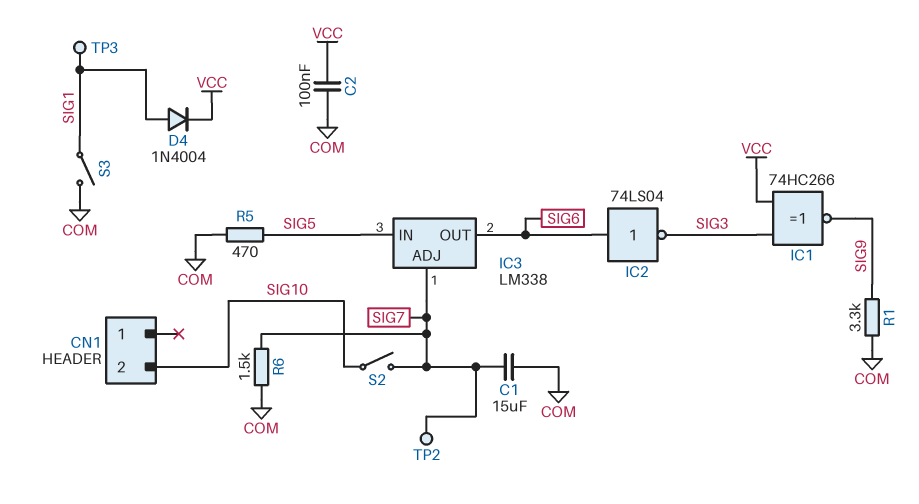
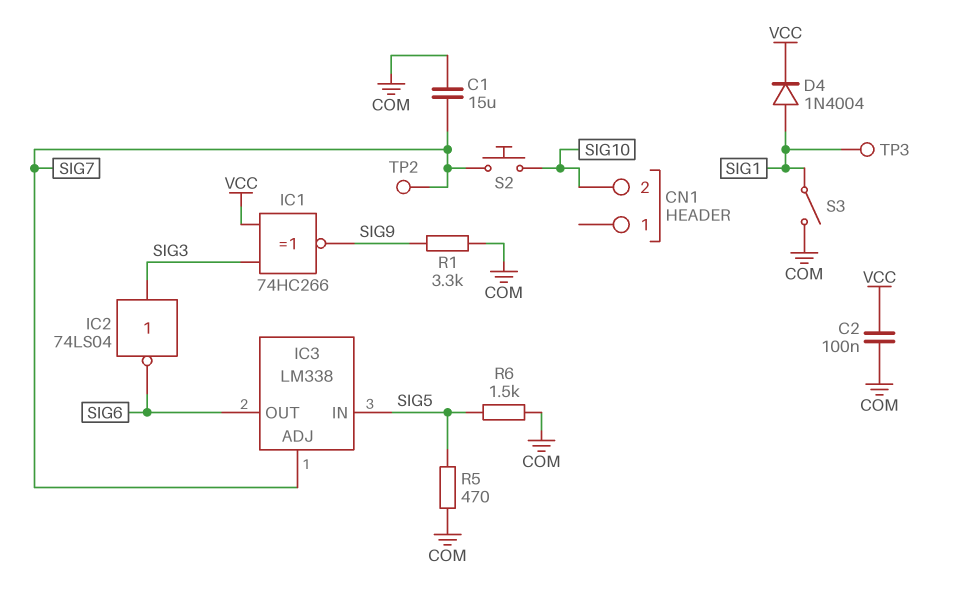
IC2: NOT 74LS04 (in SIG6, out SIG3) -> NOT 74LS04 (in SIG3, out SIG6)
R6: 1.5k (COM, SIG7) -> 1.5k (COM, SIG5)
S2: switch (SIG7, SIG10) -> button (SIG7, SIG10)

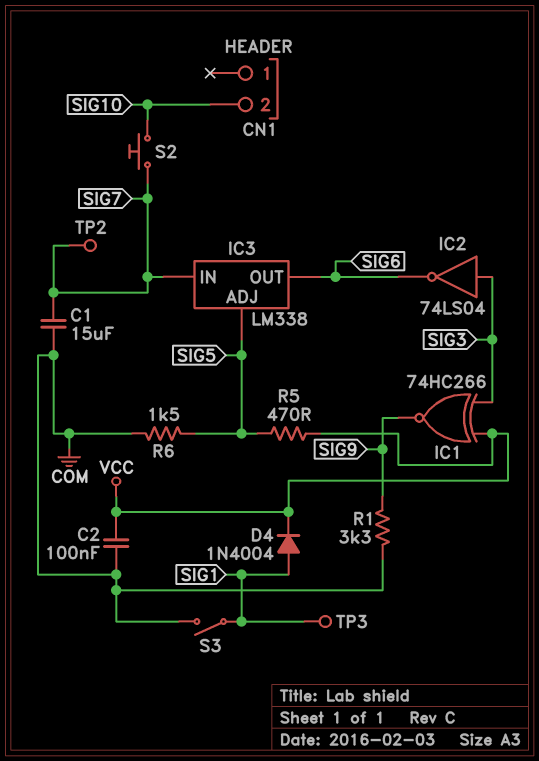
IC3 pin ADJ: SIG7 -> SIG5
IC3 pin IN: SIG5 -> SIG7
R5: 470 (COM, SIG5) -> 470 (SIG5, VCC)

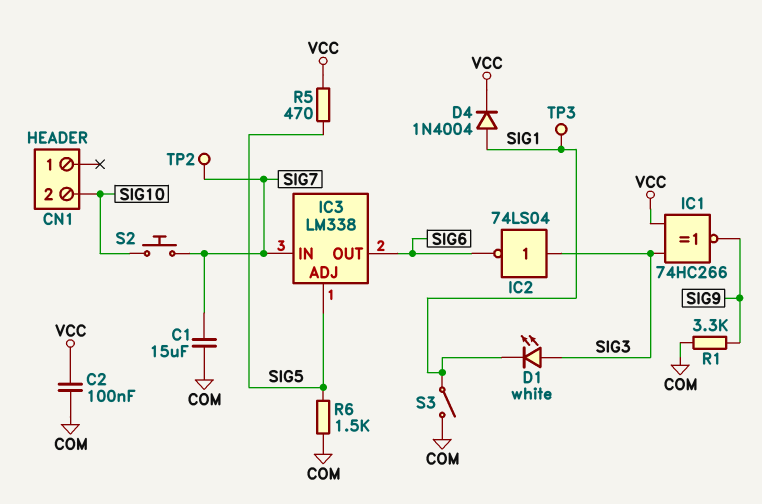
D1: none -> LED white (A SIG3, K SIG1)

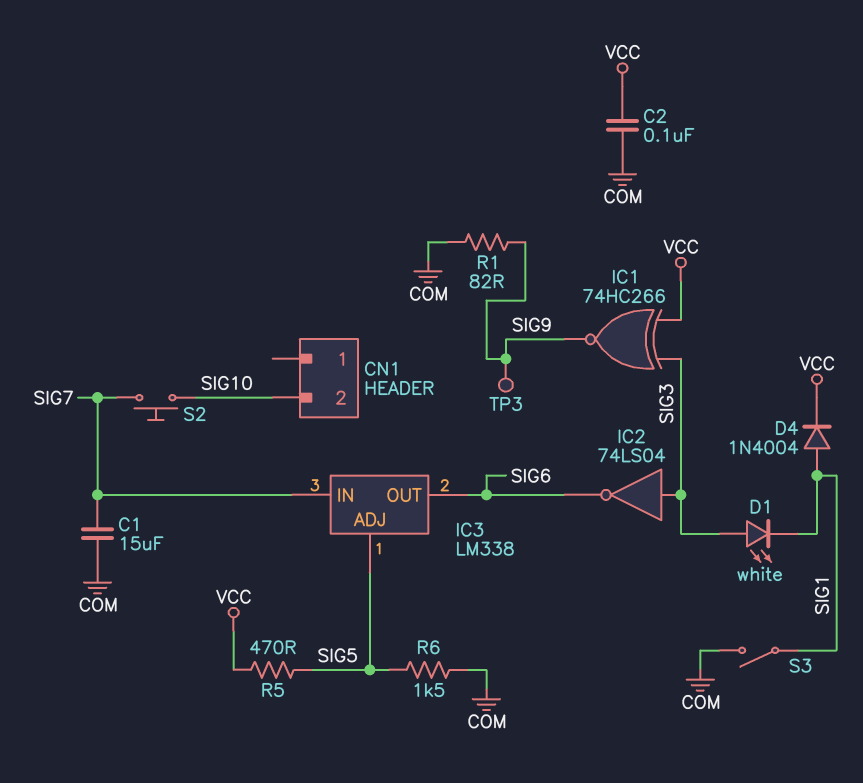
R1: 3.3k (COM, SIG9) -> 82 (COM, SIG9)
TP2: test point (SIG7) -> none
TP3: test point (SIG1) -> test point (SIG9)

